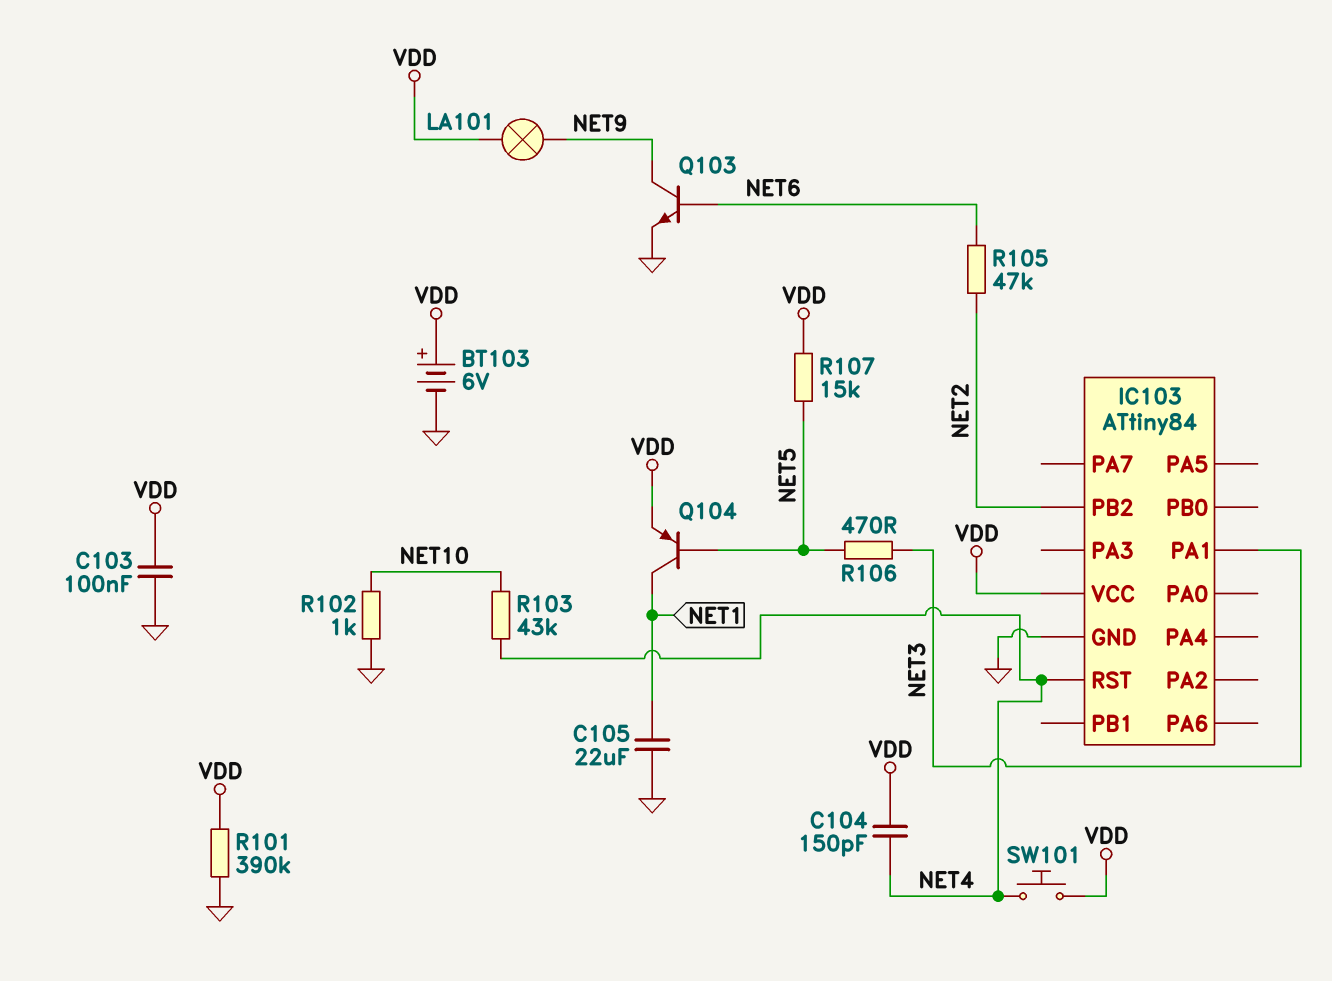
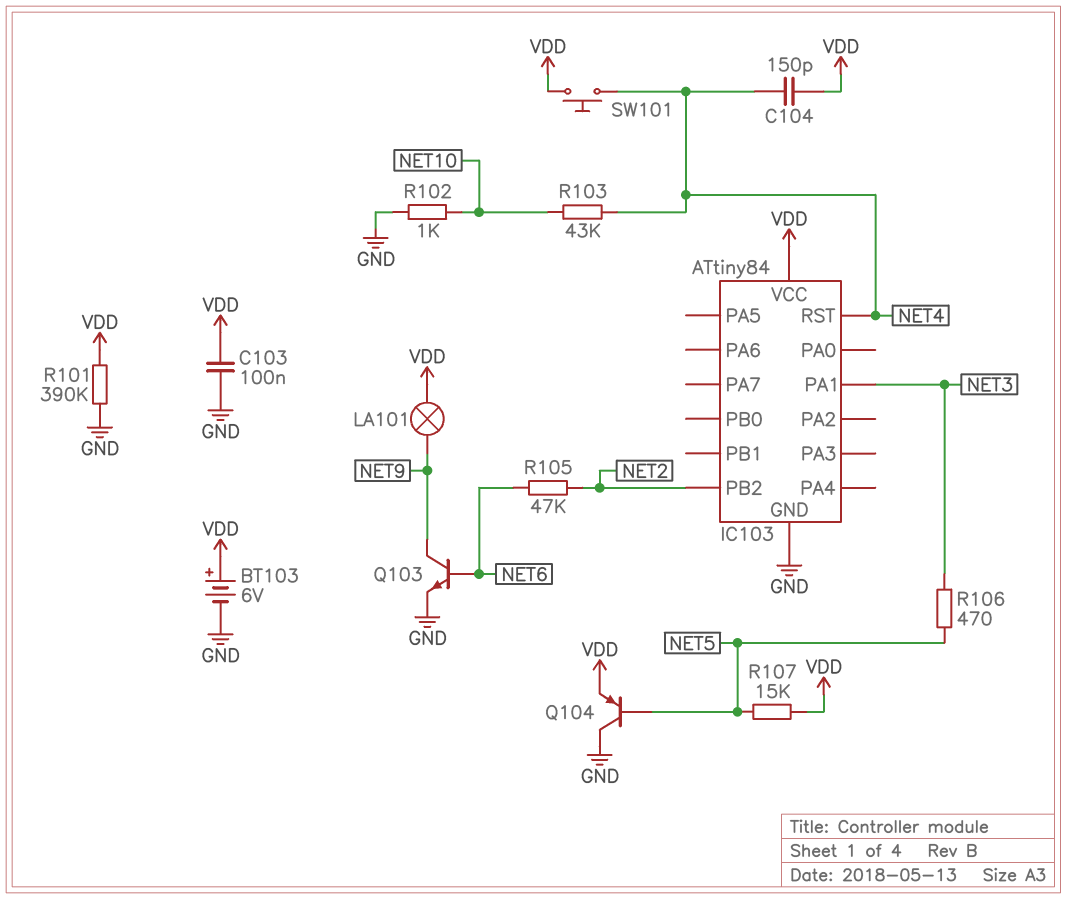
C105: 22uF (GND, NET1) -> none
Q104: PNP (B NET5, C NET1, E VDD) -> PNP (B NET5, C GND, E VDD)

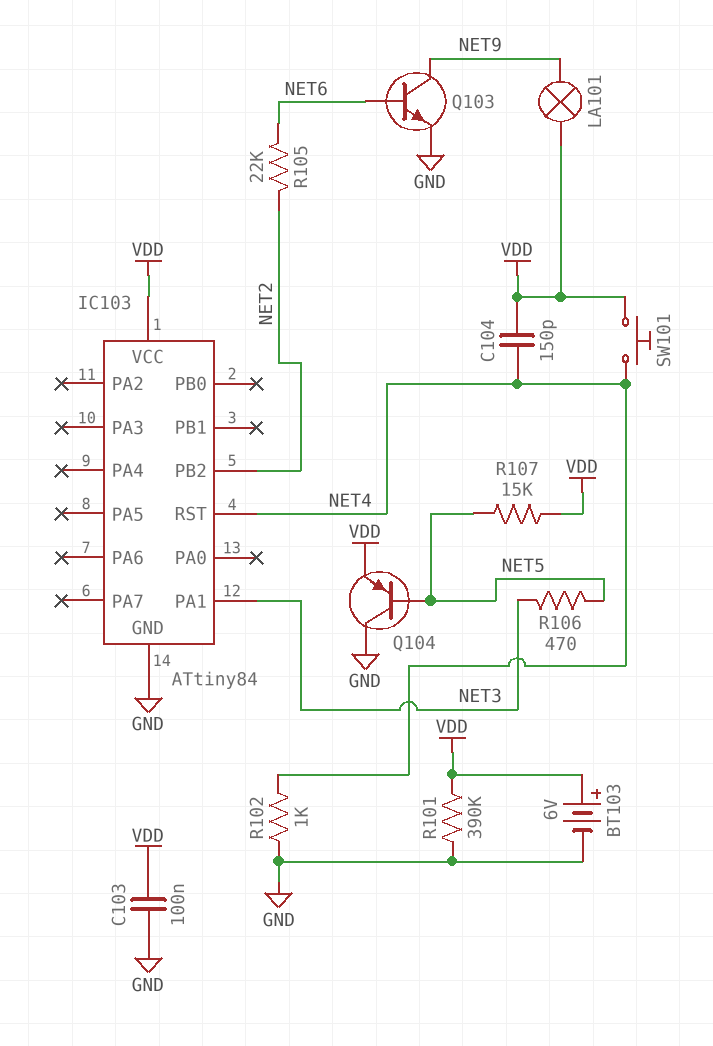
R102: 1k (GND, NET10) -> 1k (GND, NET4)
R103: 43k (NET4, NET10) -> none
R105: 47k (NET2, NET6) -> 22k (NET2, NET6)

